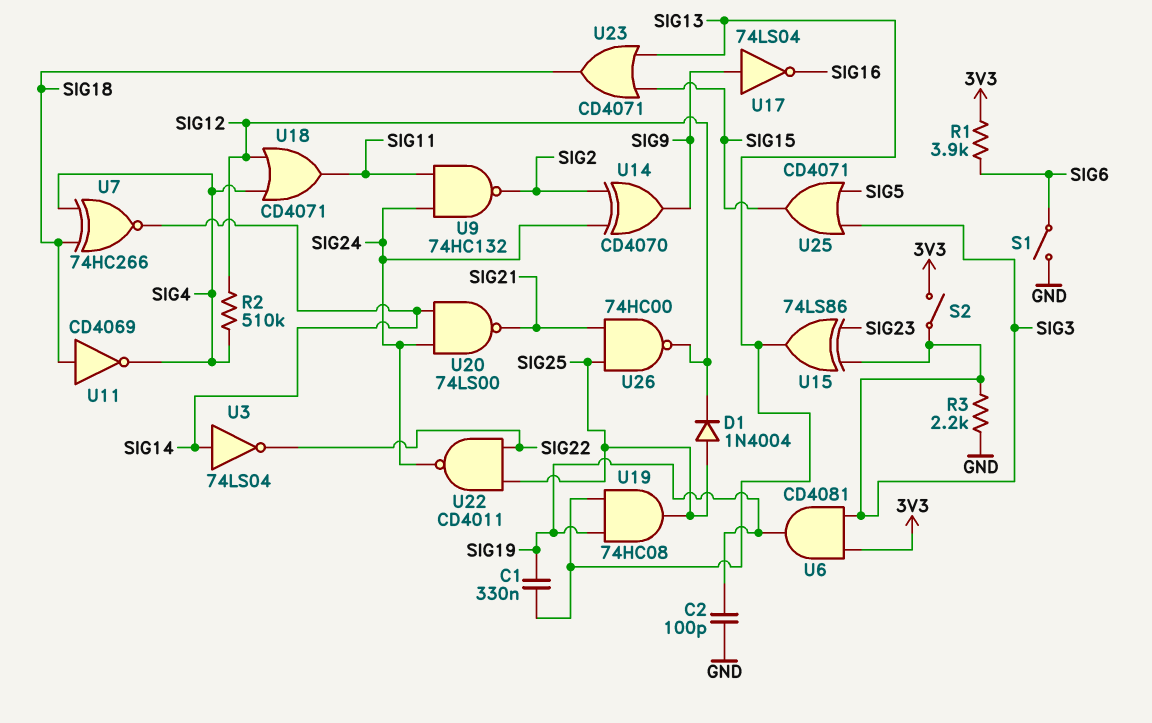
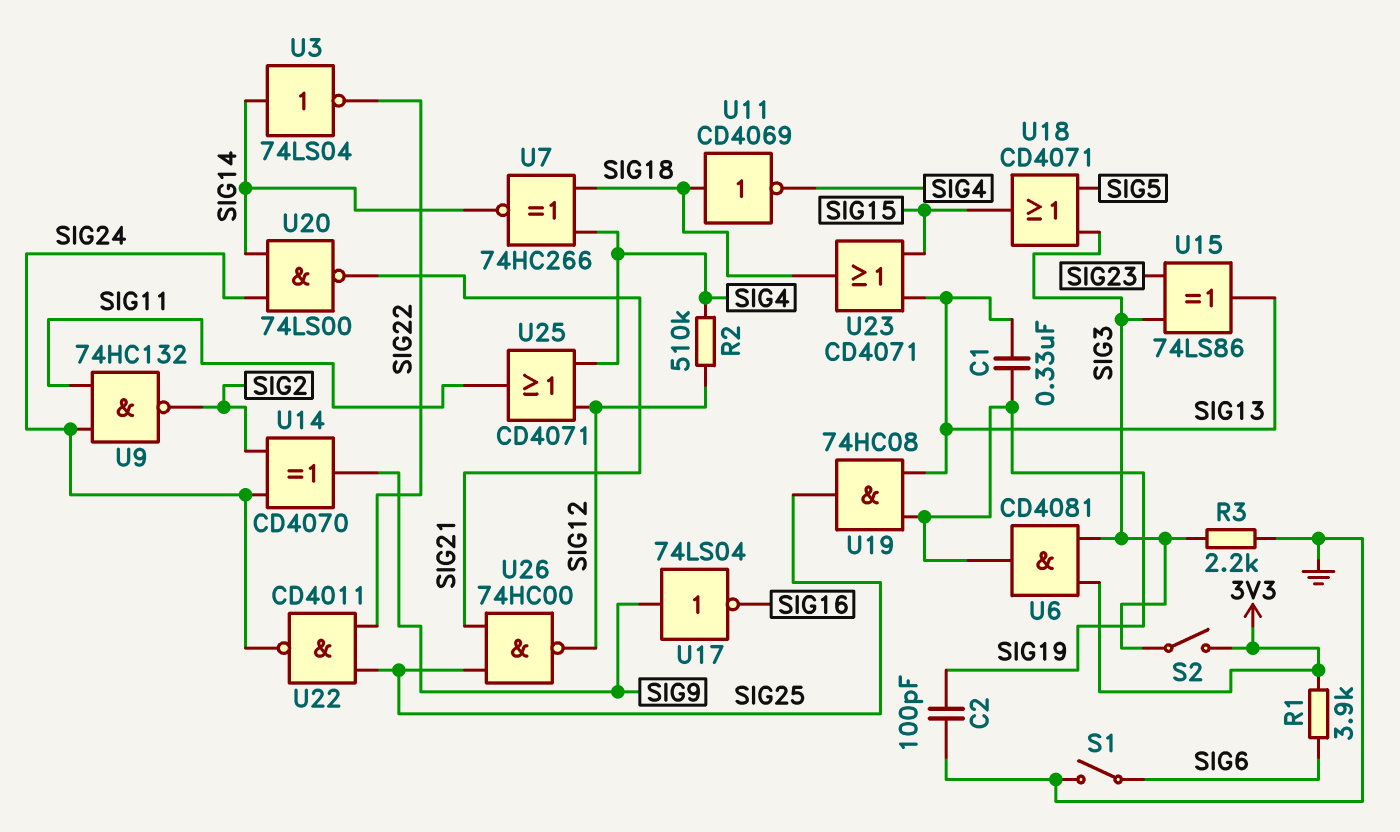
D1: diode 1N4004 (A SIG25, K SIG12) -> none
U18: OR CD4071 (in SIG4, in SIG12, out SIG11) -> OR CD4071 (in SIG3, in SIG5, out SIG15)
U25: OR CD4071 (in SIG3, in SIG5, out SIG15) -> OR CD4071 (in SIG4, in SIG12, out SIG11)

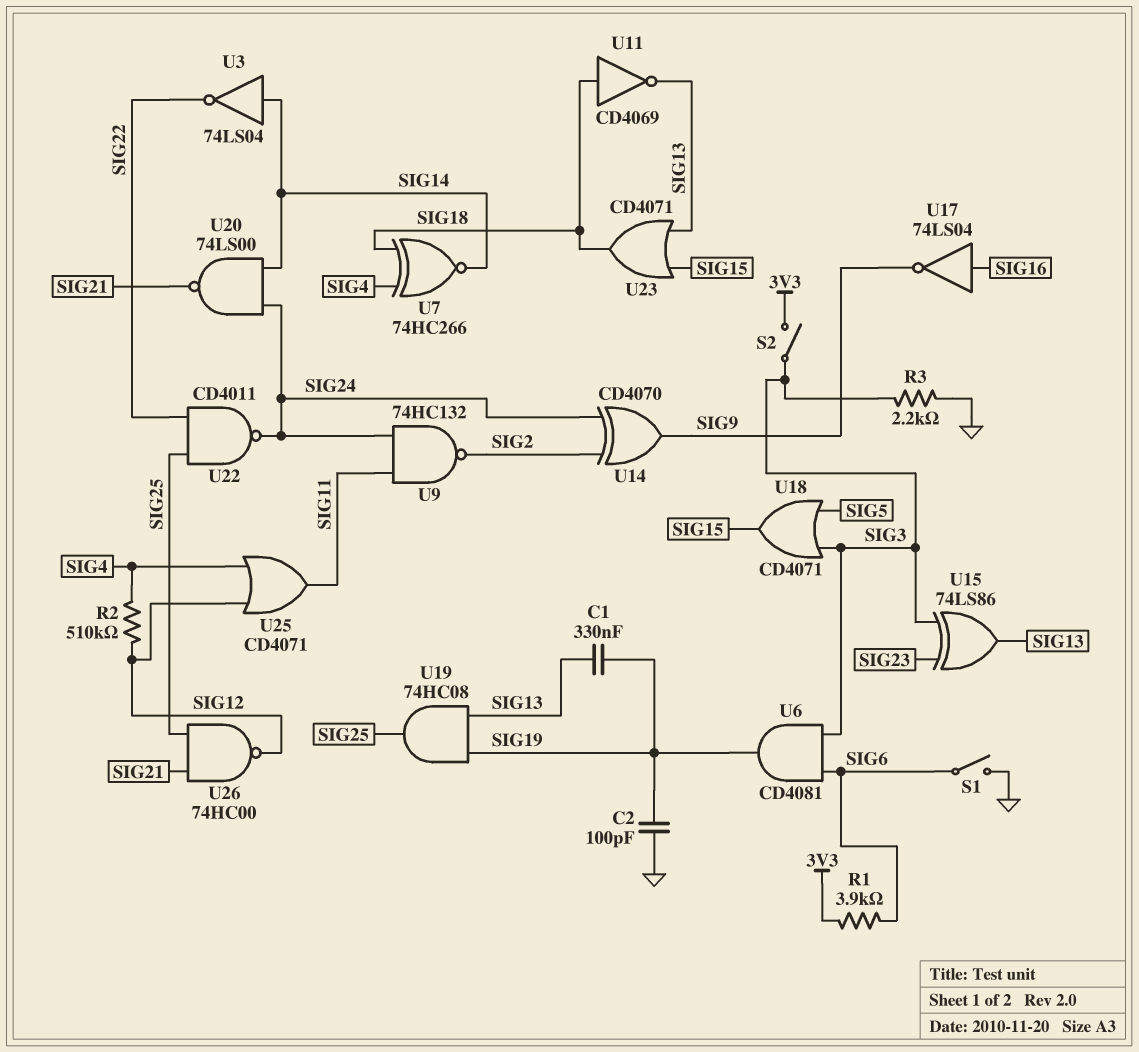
U6: AND CD4081 (in 3V3, in SIG3, out SIG19) -> AND CD4081 (in SIG3, in SIG6, out SIG19)
U11: NOT CD4069 (in SIG18, out SIG4) -> NOT CD4069 (in SIG18, out SIG13)
U17: NOT 74LS04 (in SIG9, out SIG16) -> NOT 74LS04 (in SIG16, out SIG9)

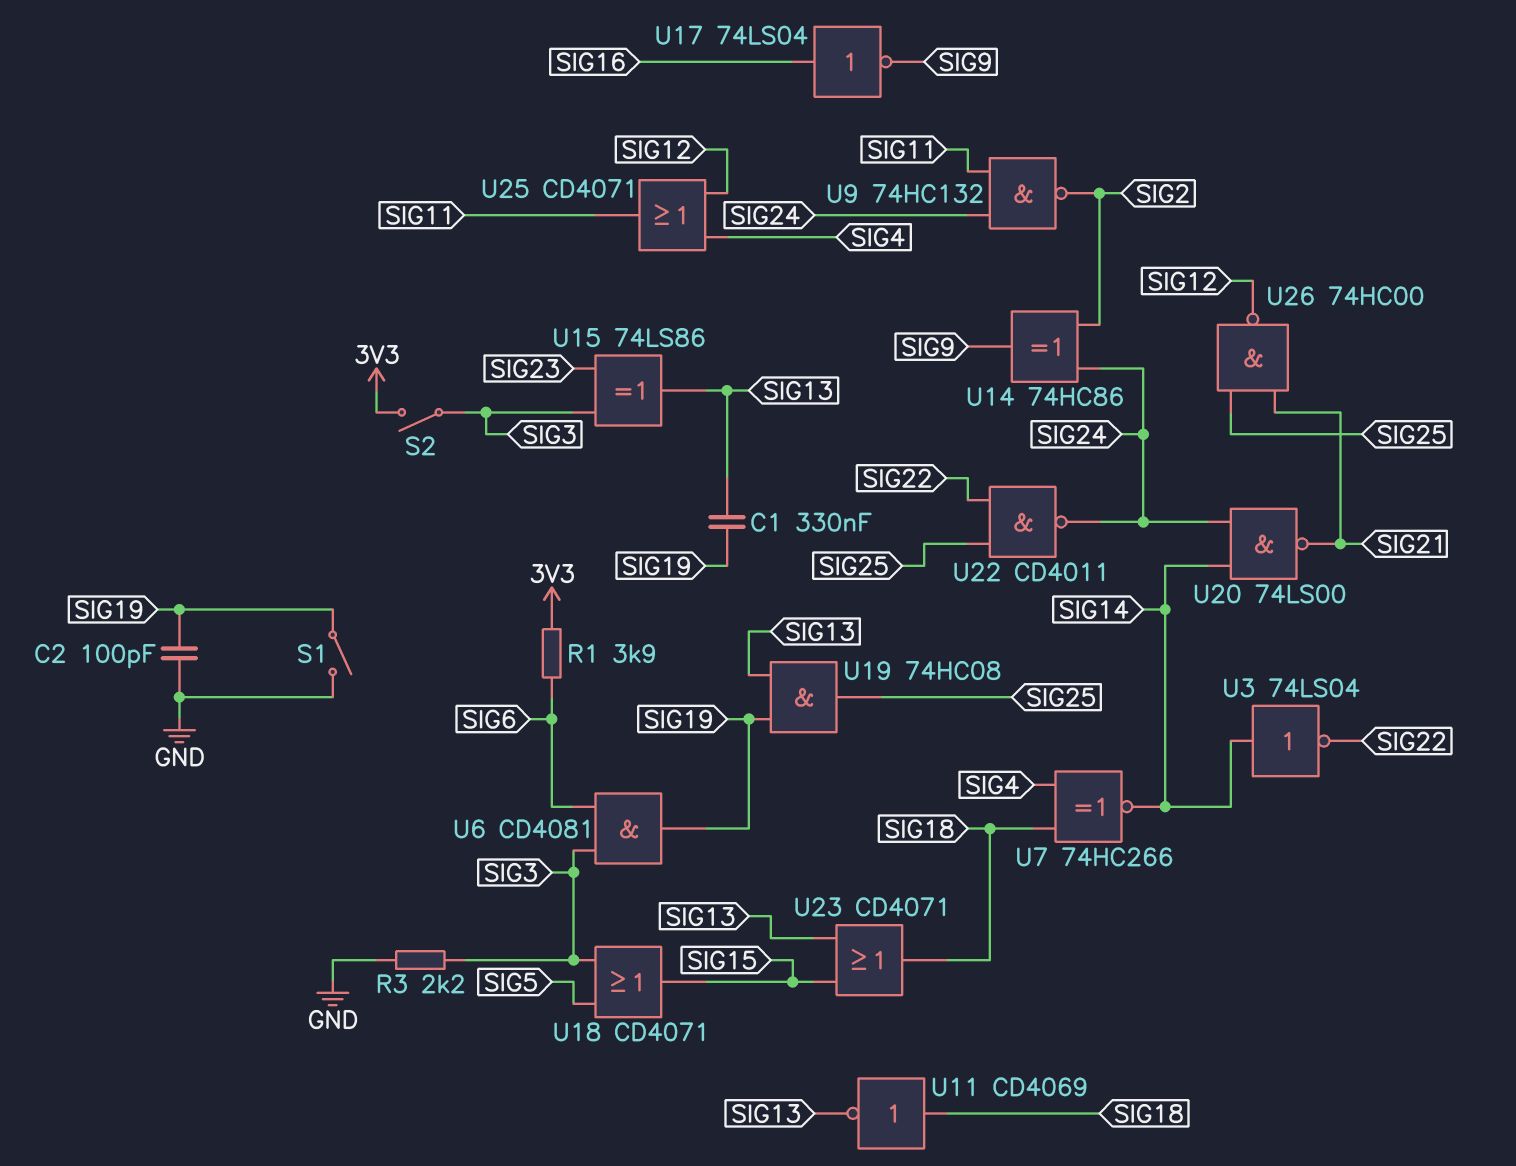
R2: 510k (SIG4, SIG12) -> none
S1: switch (GND, SIG6) -> switch (GND, SIG19)
U14: XOR CD4070 (in SIG2, in SIG24, out SIG9) -> XOR 74HC86 (in SIG2, in SIG24, out SIG9)

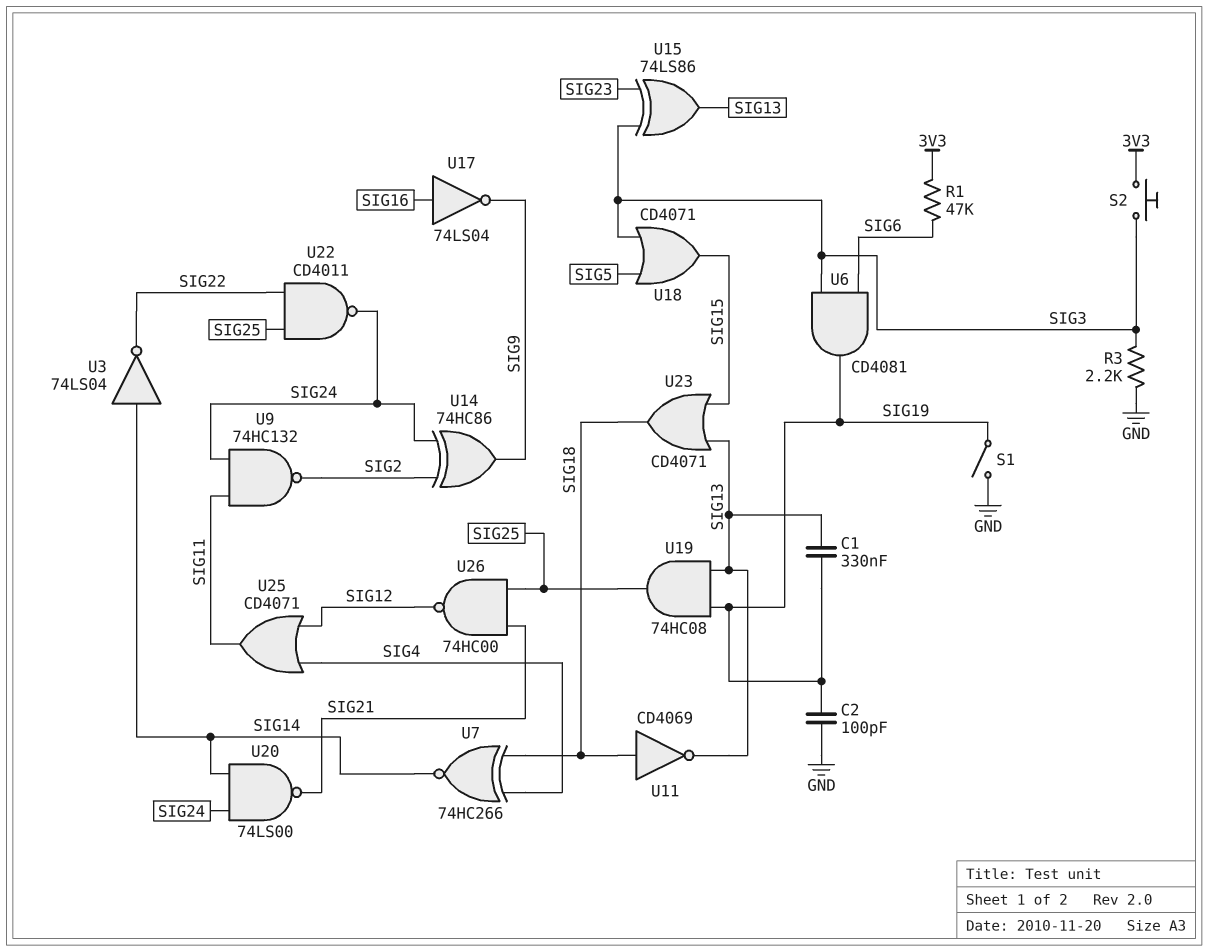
R1: 3.9k (3V3, SIG6) -> 47k (3V3, SIG6)
S2: switch (3V3, SIG3) -> button (3V3, SIG3)

